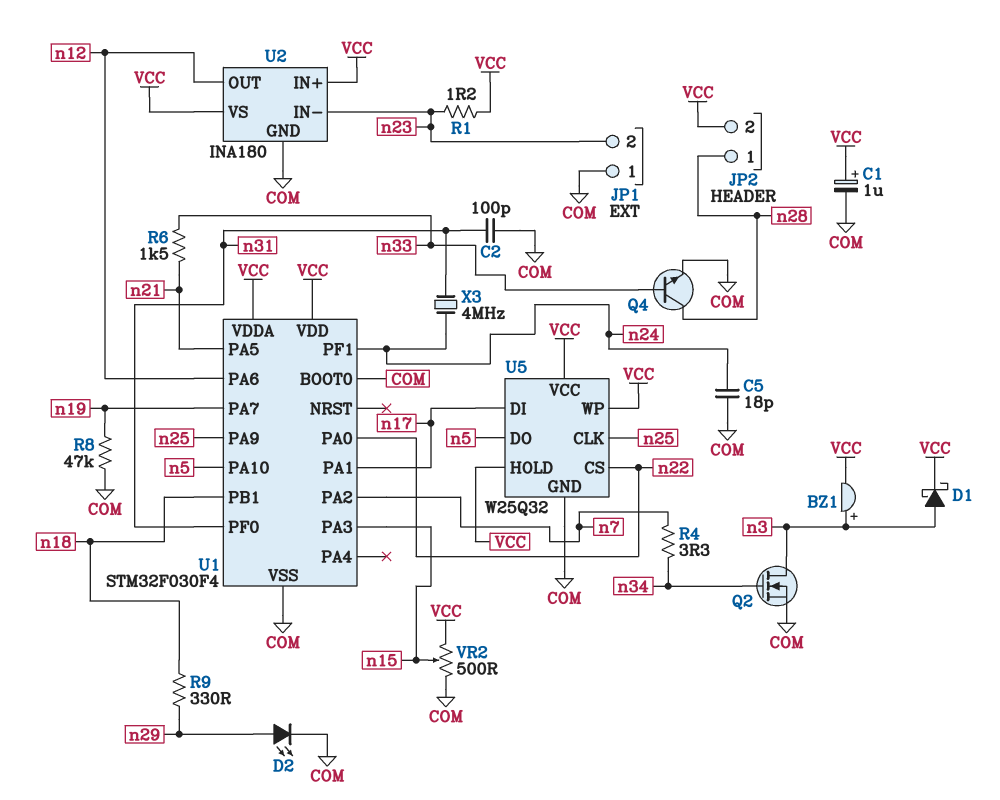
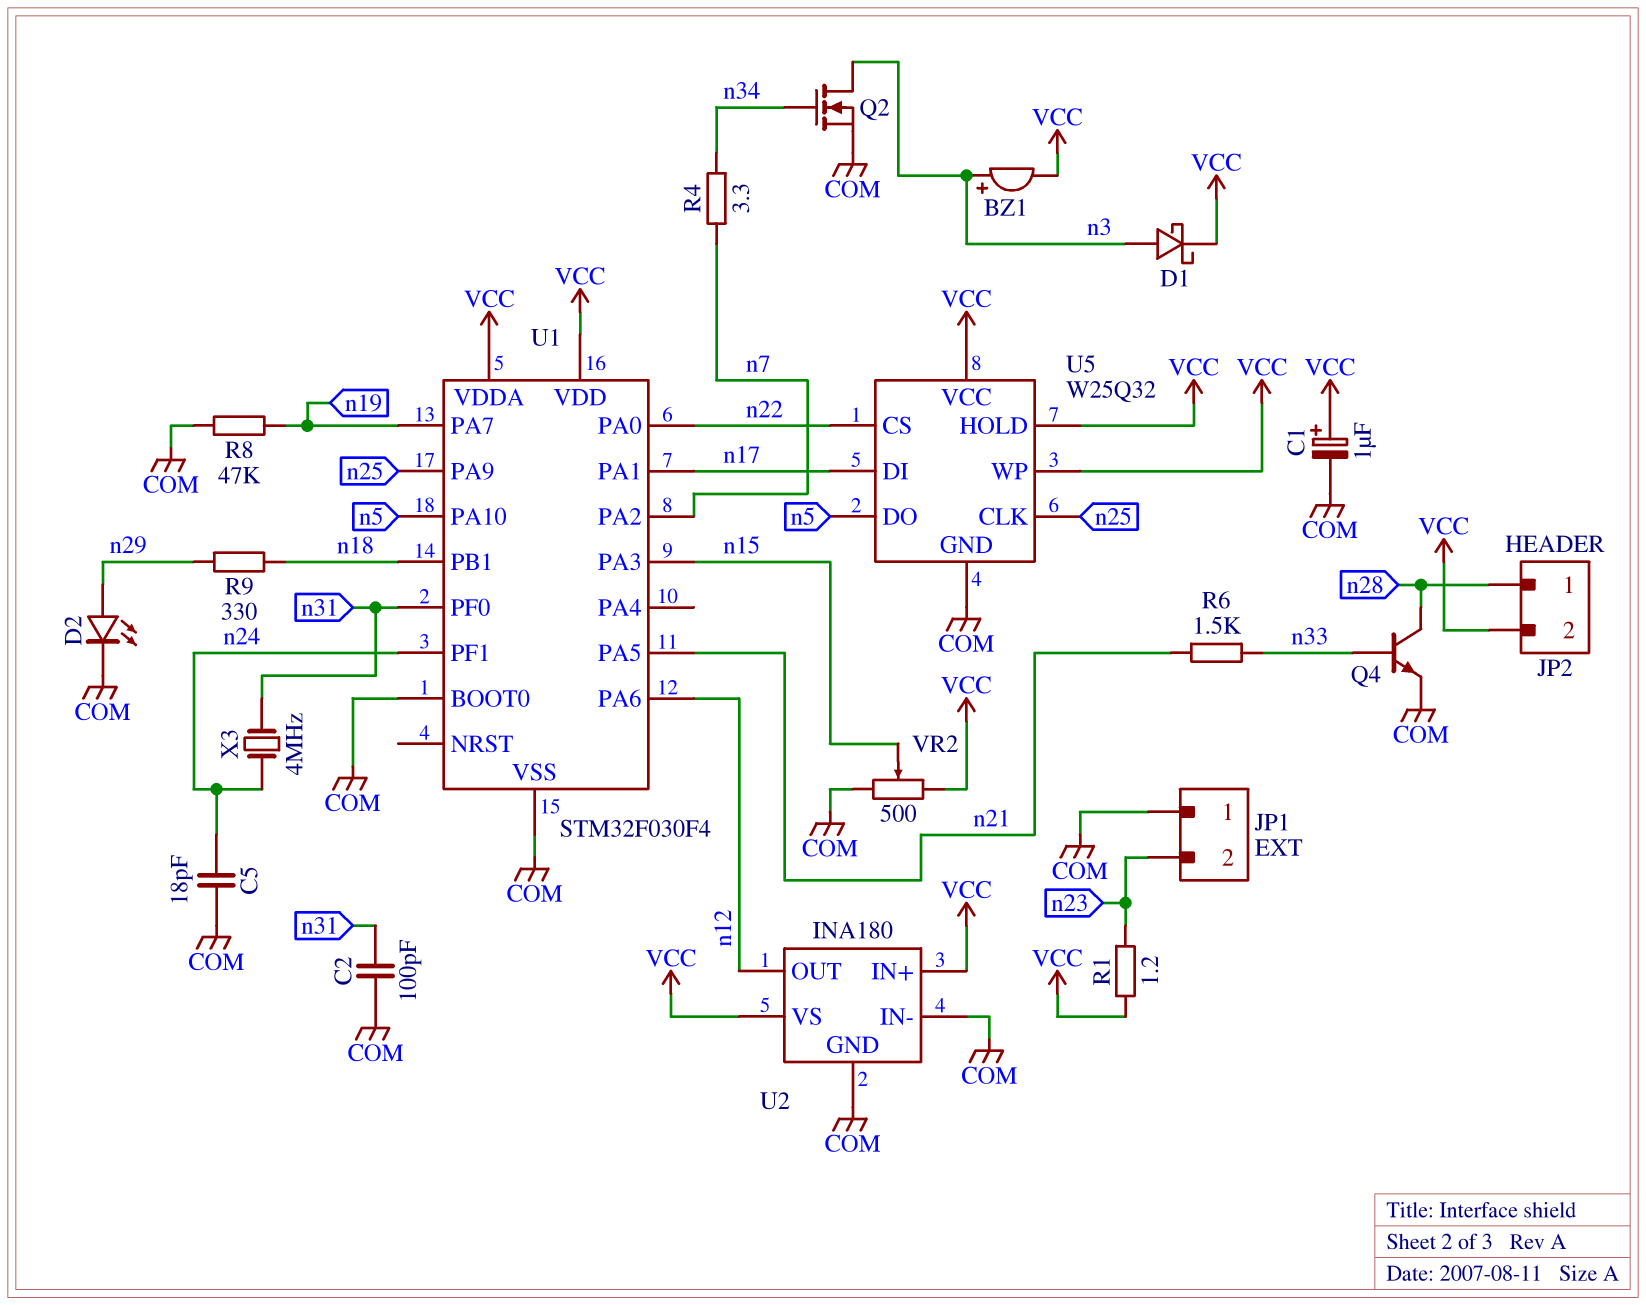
U2 pin IN-: n23 -> COM

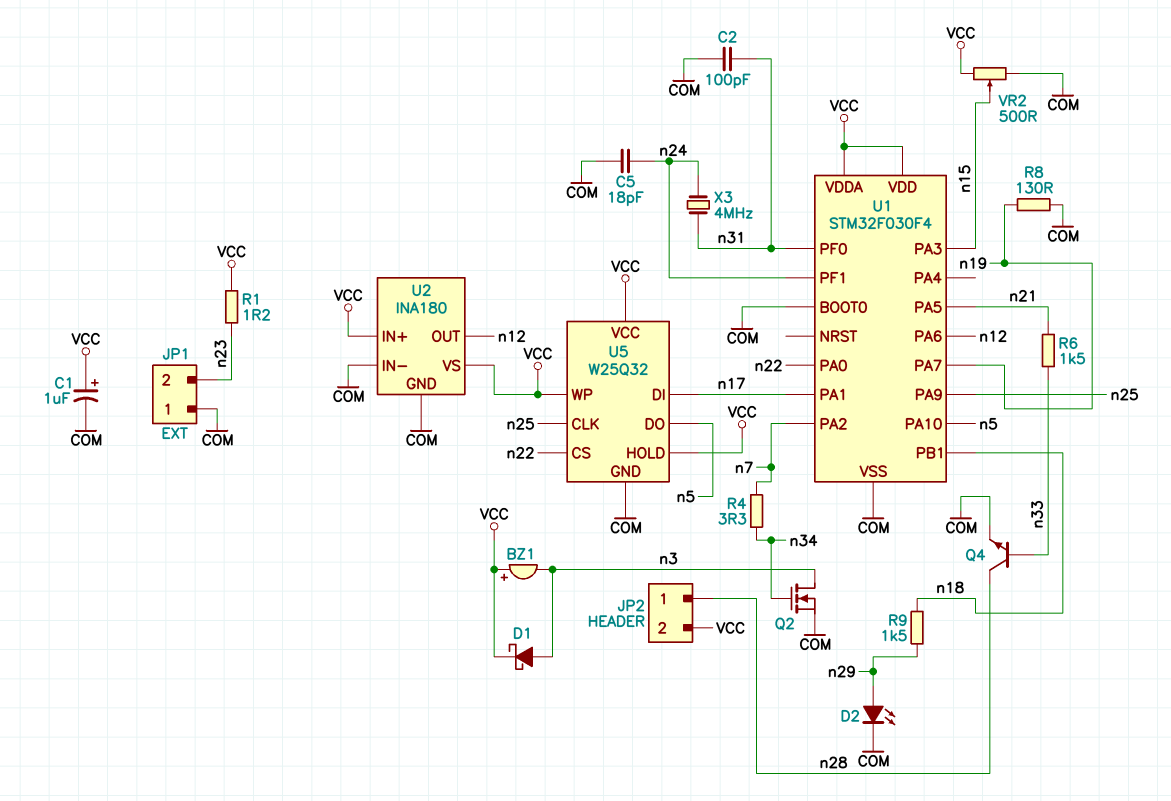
BZ1: buzzer (plus n3, minus VCC) -> buzzer (plus VCC, minus n3)
R8: 47k (COM, n19) -> 130 (COM, n19)
R9: 330 (n18, n29) -> 1.5k (n18, n29)

